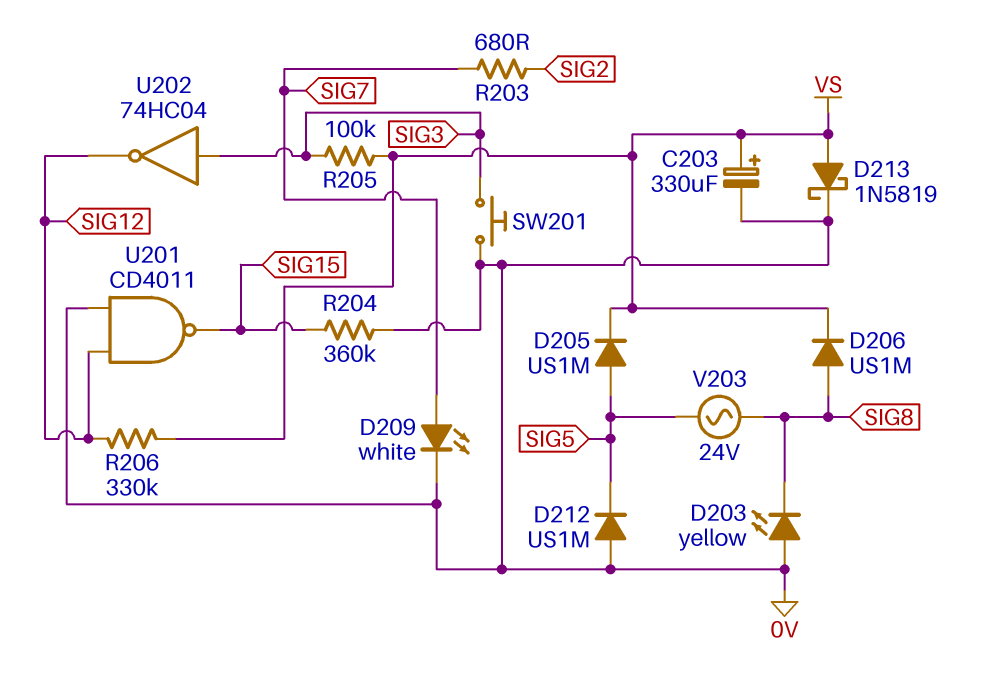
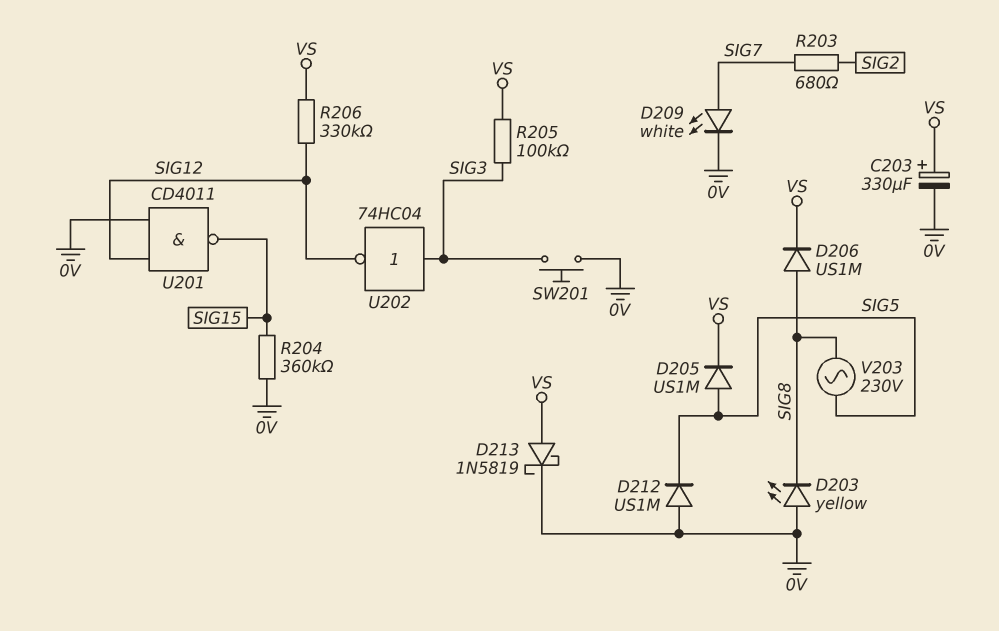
V203: AC 24V (SIG5, SIG8) -> AC 230V (SIG5, SIG8)

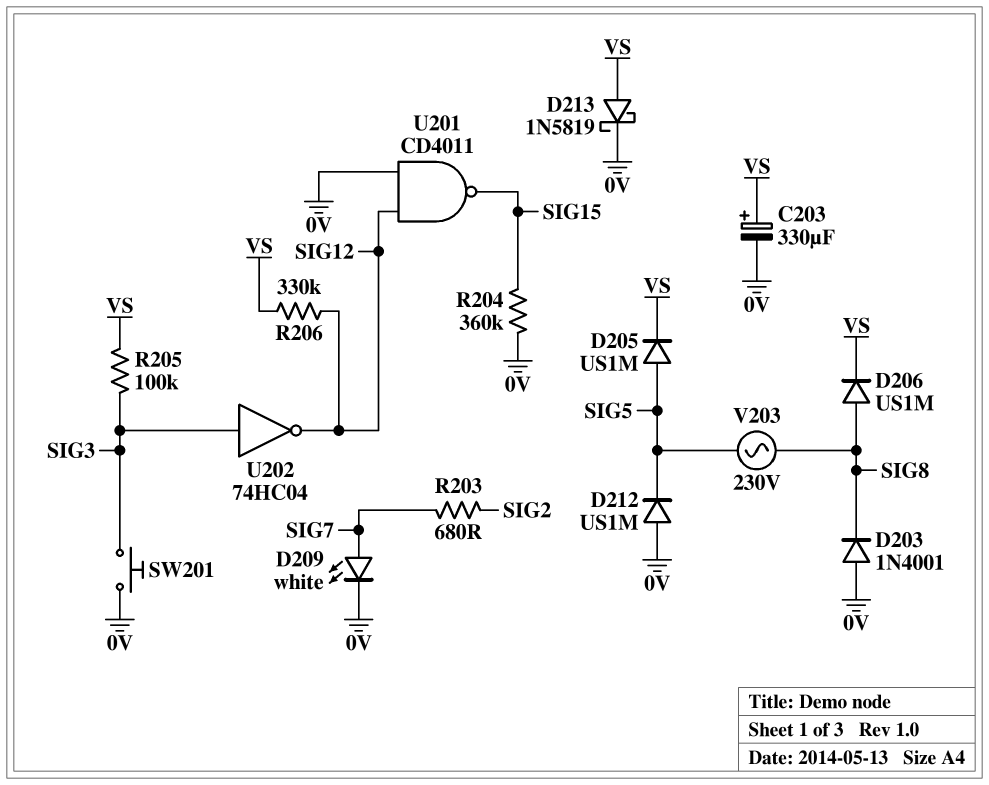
D203: LED yellow (A 0V, K SIG8) -> diode 1N4001 (A 0V, K SIG8)

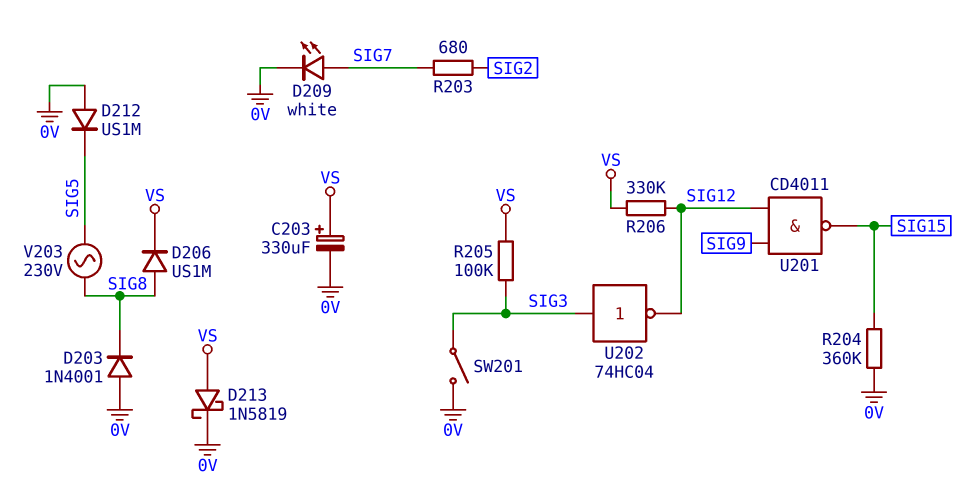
D205: diode US1M (A SIG5, K VS) -> none
SW201: button (0V, SIG3) -> switch (0V, SIG3)
U201: NAND CD4011 (in 0V, in SIG12, out SIG15) -> NAND CD4011 (in SIG9, in SIG12, out SIG15)

